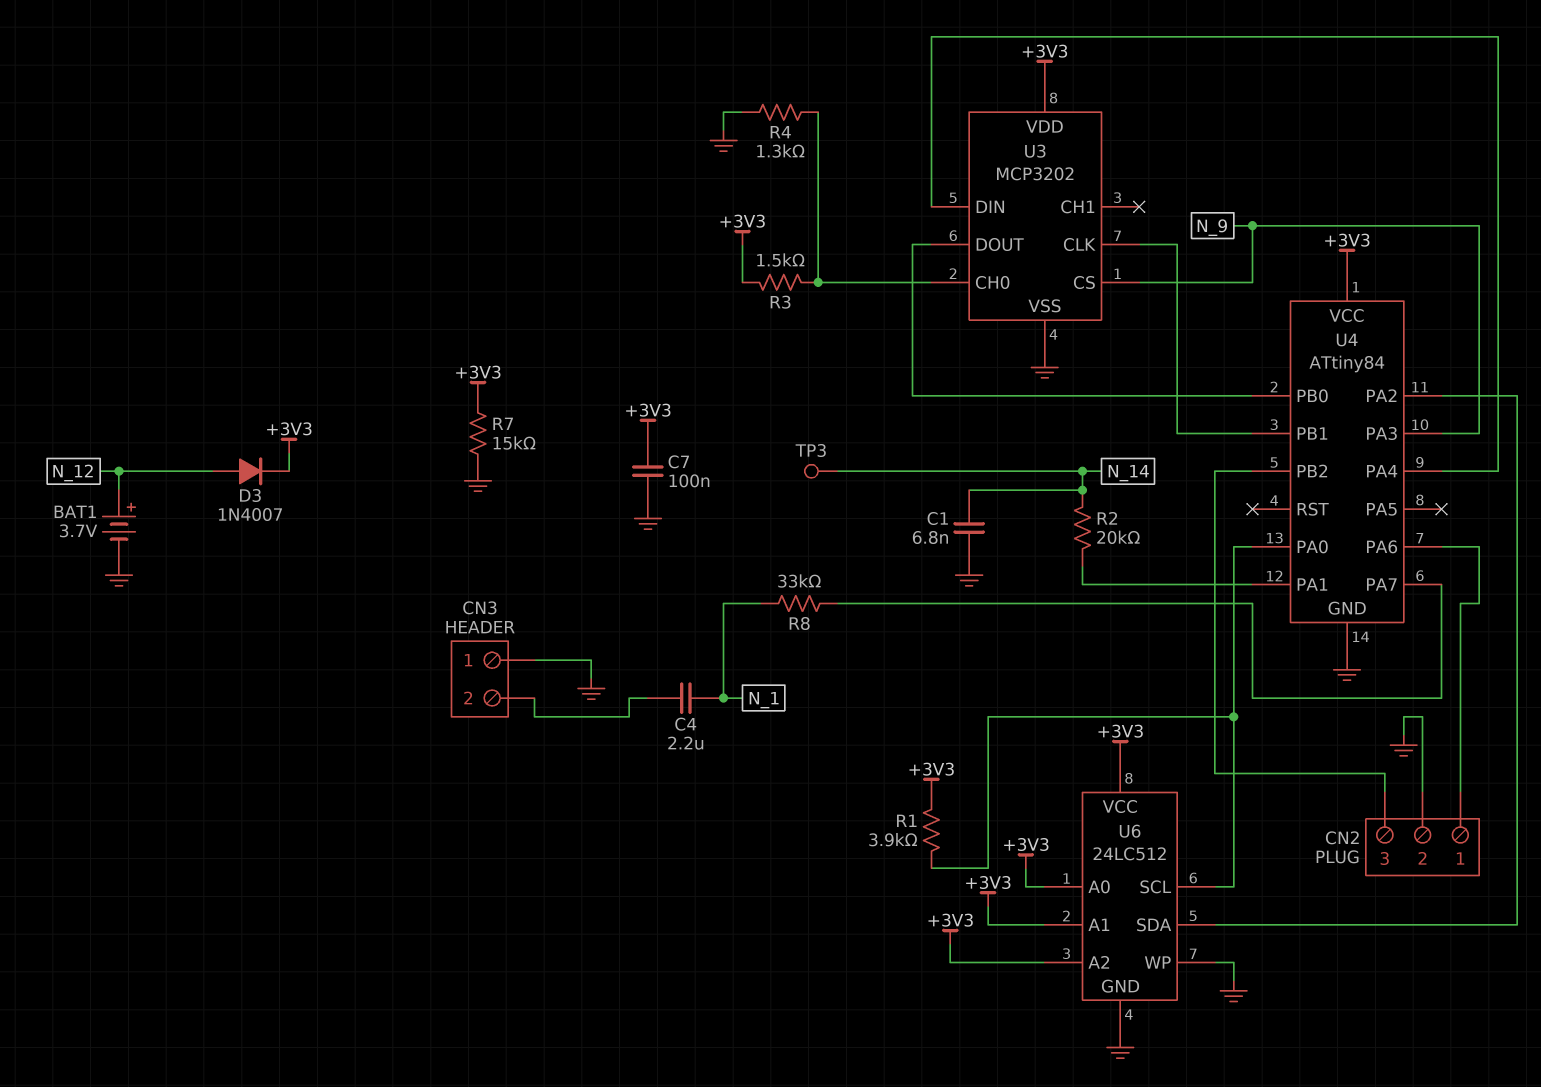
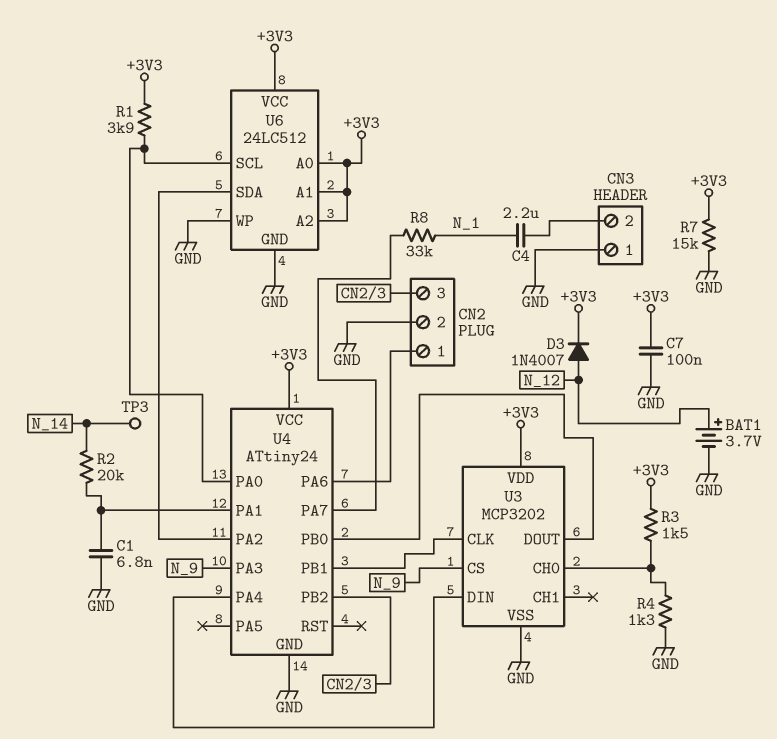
C1: 6.8nF (GND, N_14) -> 6.8nF (GND, U4/PA1)
U4: ATtiny84 -> ATtiny24

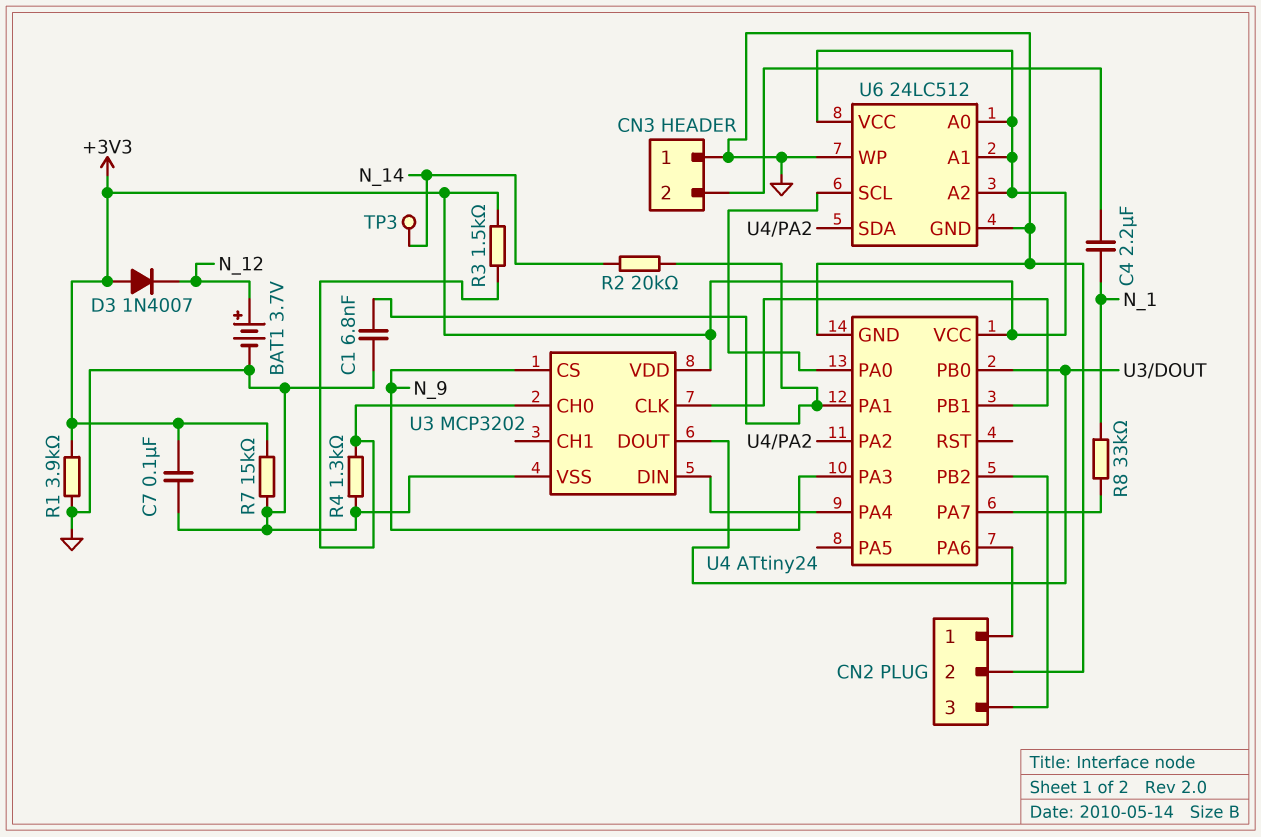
D3: diode 1N4007 (A N_12, K +3V3) -> diode 1N4007 (A +3V3, K N_12)
R1: 3.9k (+3V3, U4/PA0) -> 3.9k (+3V3, GND)

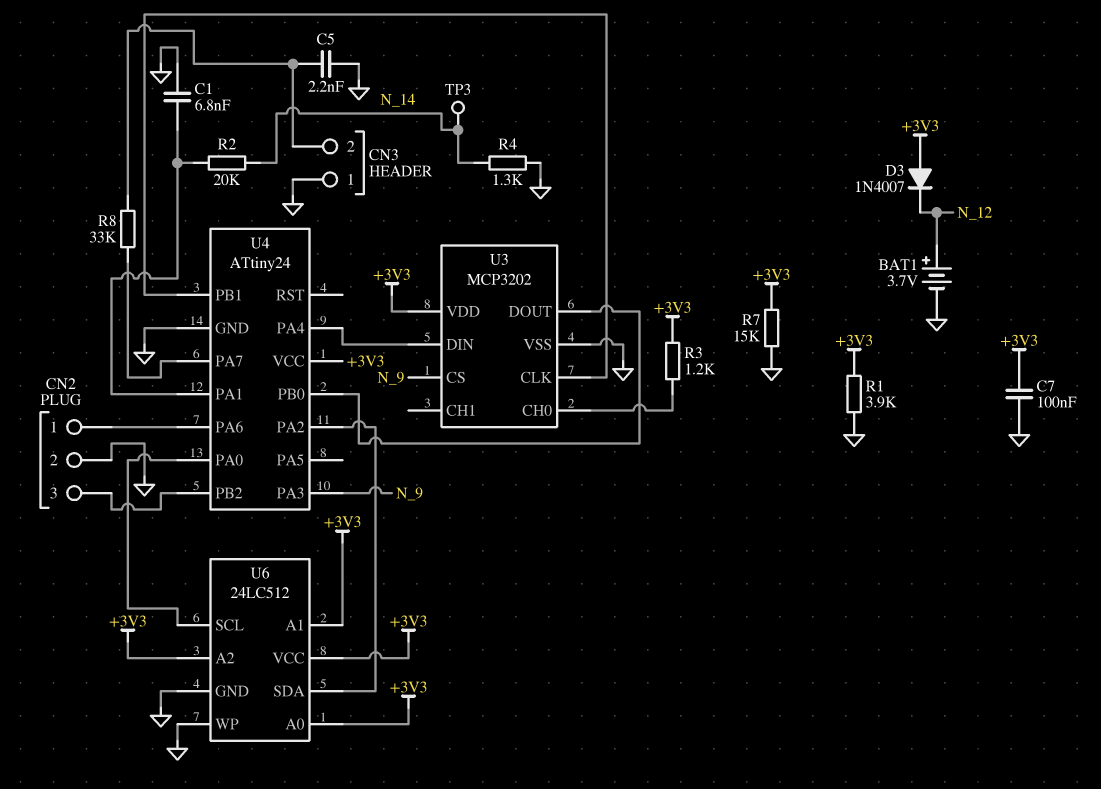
C4: 2.2uF (CN3/2, N_1) -> none
C5: none -> 2.2nF (CN3/2, GND)
R3: 1.5k (+3V3, U3/CH0) -> 1.2k (+3V3, U3/CH0)
R4: 1.3k (GND, U3/CH0) -> 1.3k (GND, N_14)
R8: 33k (N_1, U4/PA7) -> 33k (CN3/2, U4/PA7)

